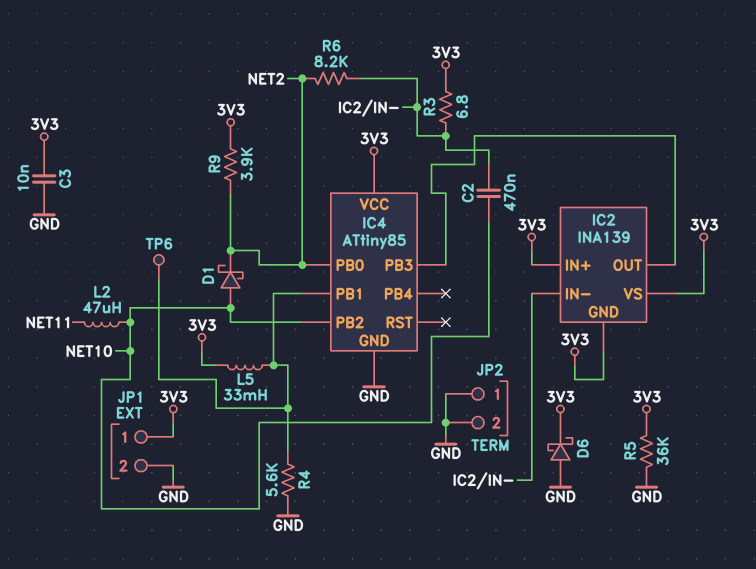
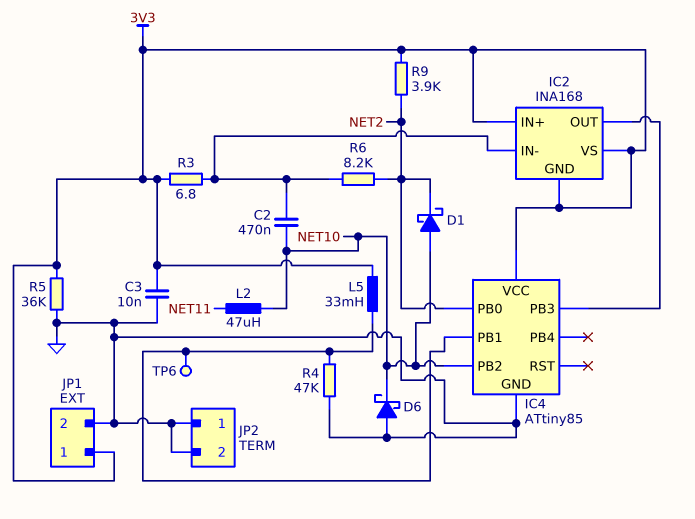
D6: schottky (A GND, K 3V3) -> schottky (A GND, K NET10)
IC2: INA139 -> INA168
R4: 5.6k (GND, IC4/PB1) -> 47k (GND, IC4/PB1)

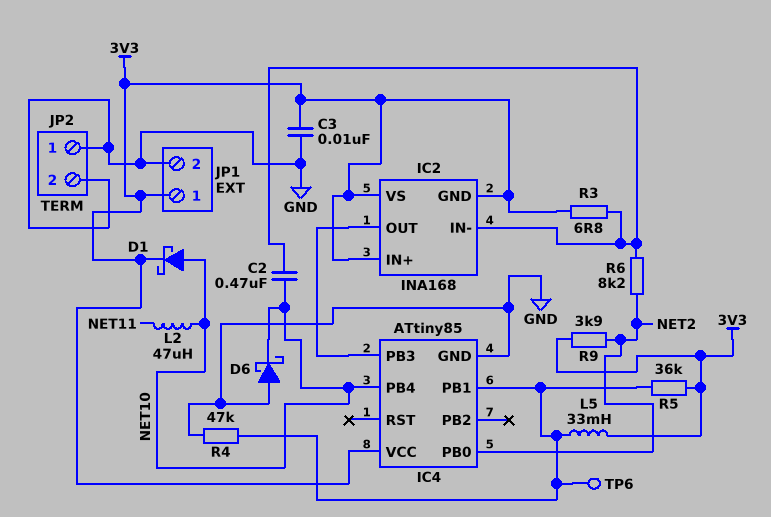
D1: schottky (A NET10, K NET2) -> schottky (A NET10, K 3V3)
IC4 pin PB2: NET10 -> none
IC4 pin PB4: none -> NET10
R5: 36k (3V3, GND) -> 36k (3V3, IC4/PB1)

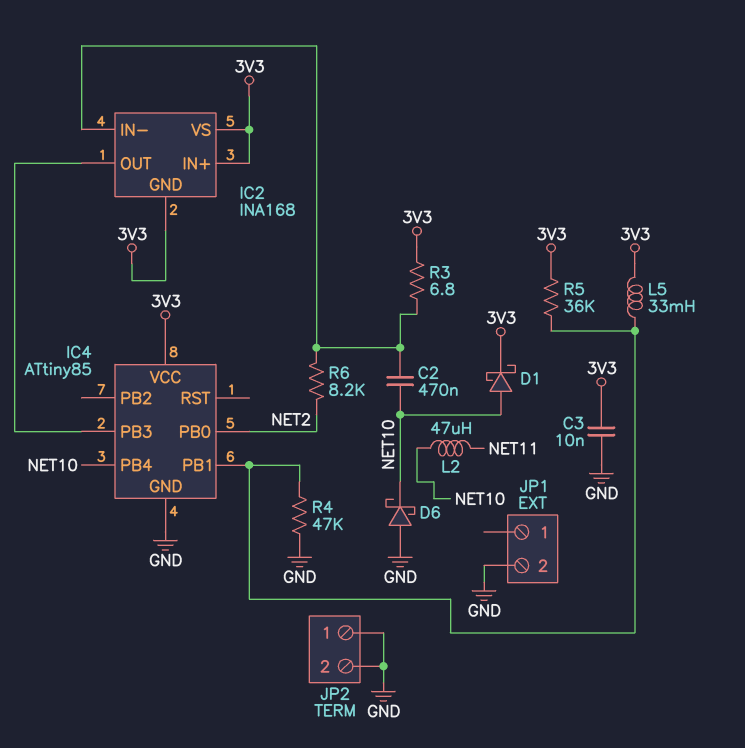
JP1 pin 1: 3V3 -> none
R9: 3.9k (3V3, NET2) -> none
TP6: test point (IC4/PB1) -> none

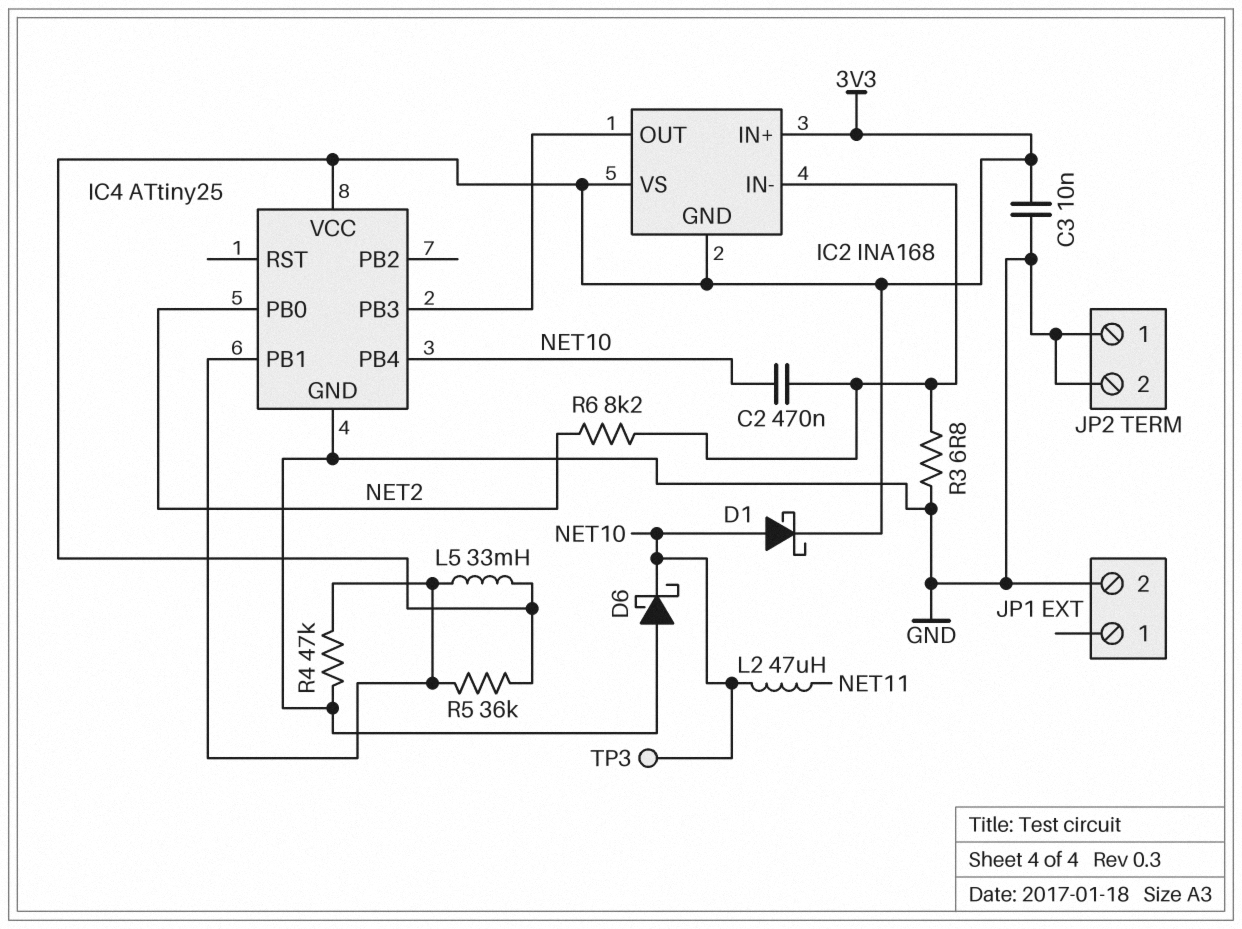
IC4: ATtiny85 -> ATtiny25
R3: 6.8 (3V3, IC2/IN-) -> 6.8 (GND, IC2/IN-)
TP3: none -> test point (NET10)

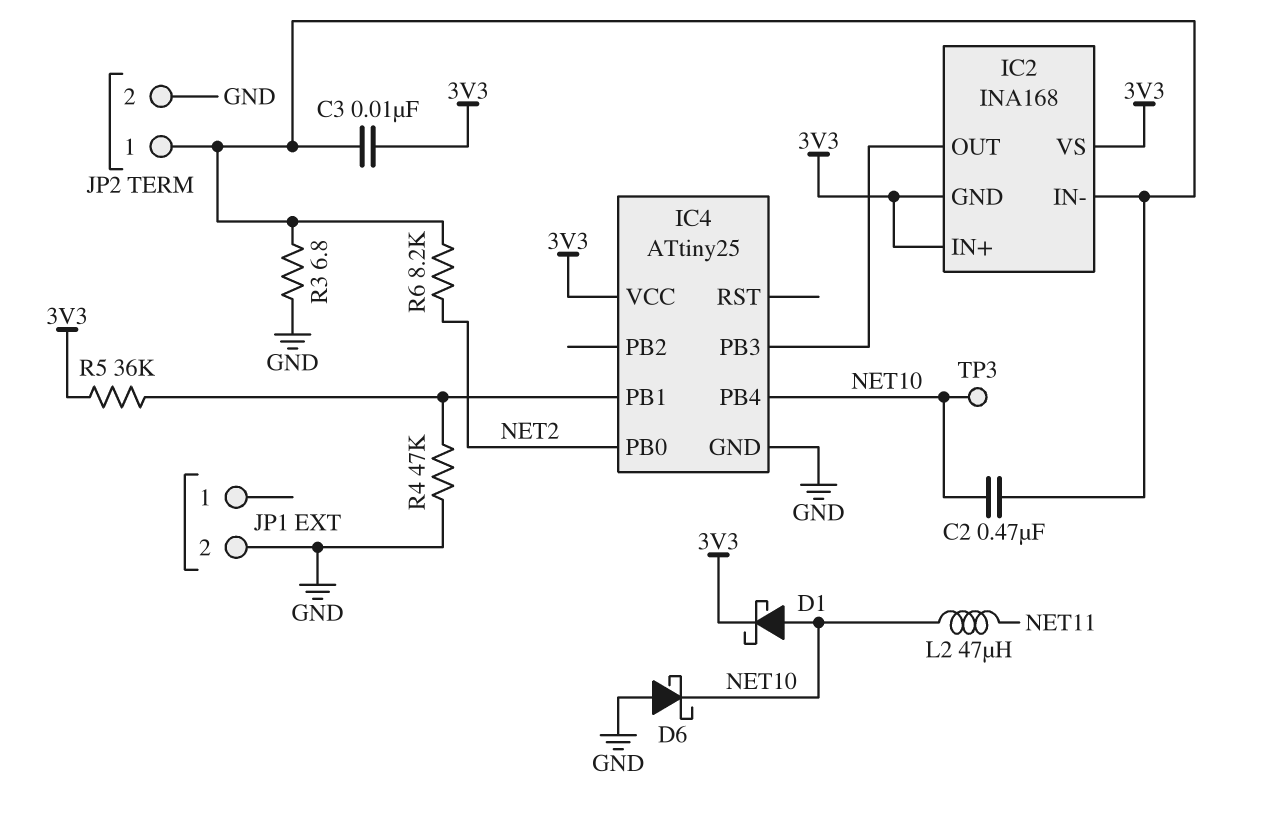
C3: 10nF (3V3, GND) -> 10nF (3V3, IC2/IN-)
JP2 pin 1: GND -> IC2/IN-
L5: 33mH (3V3, IC4/PB1) -> none

